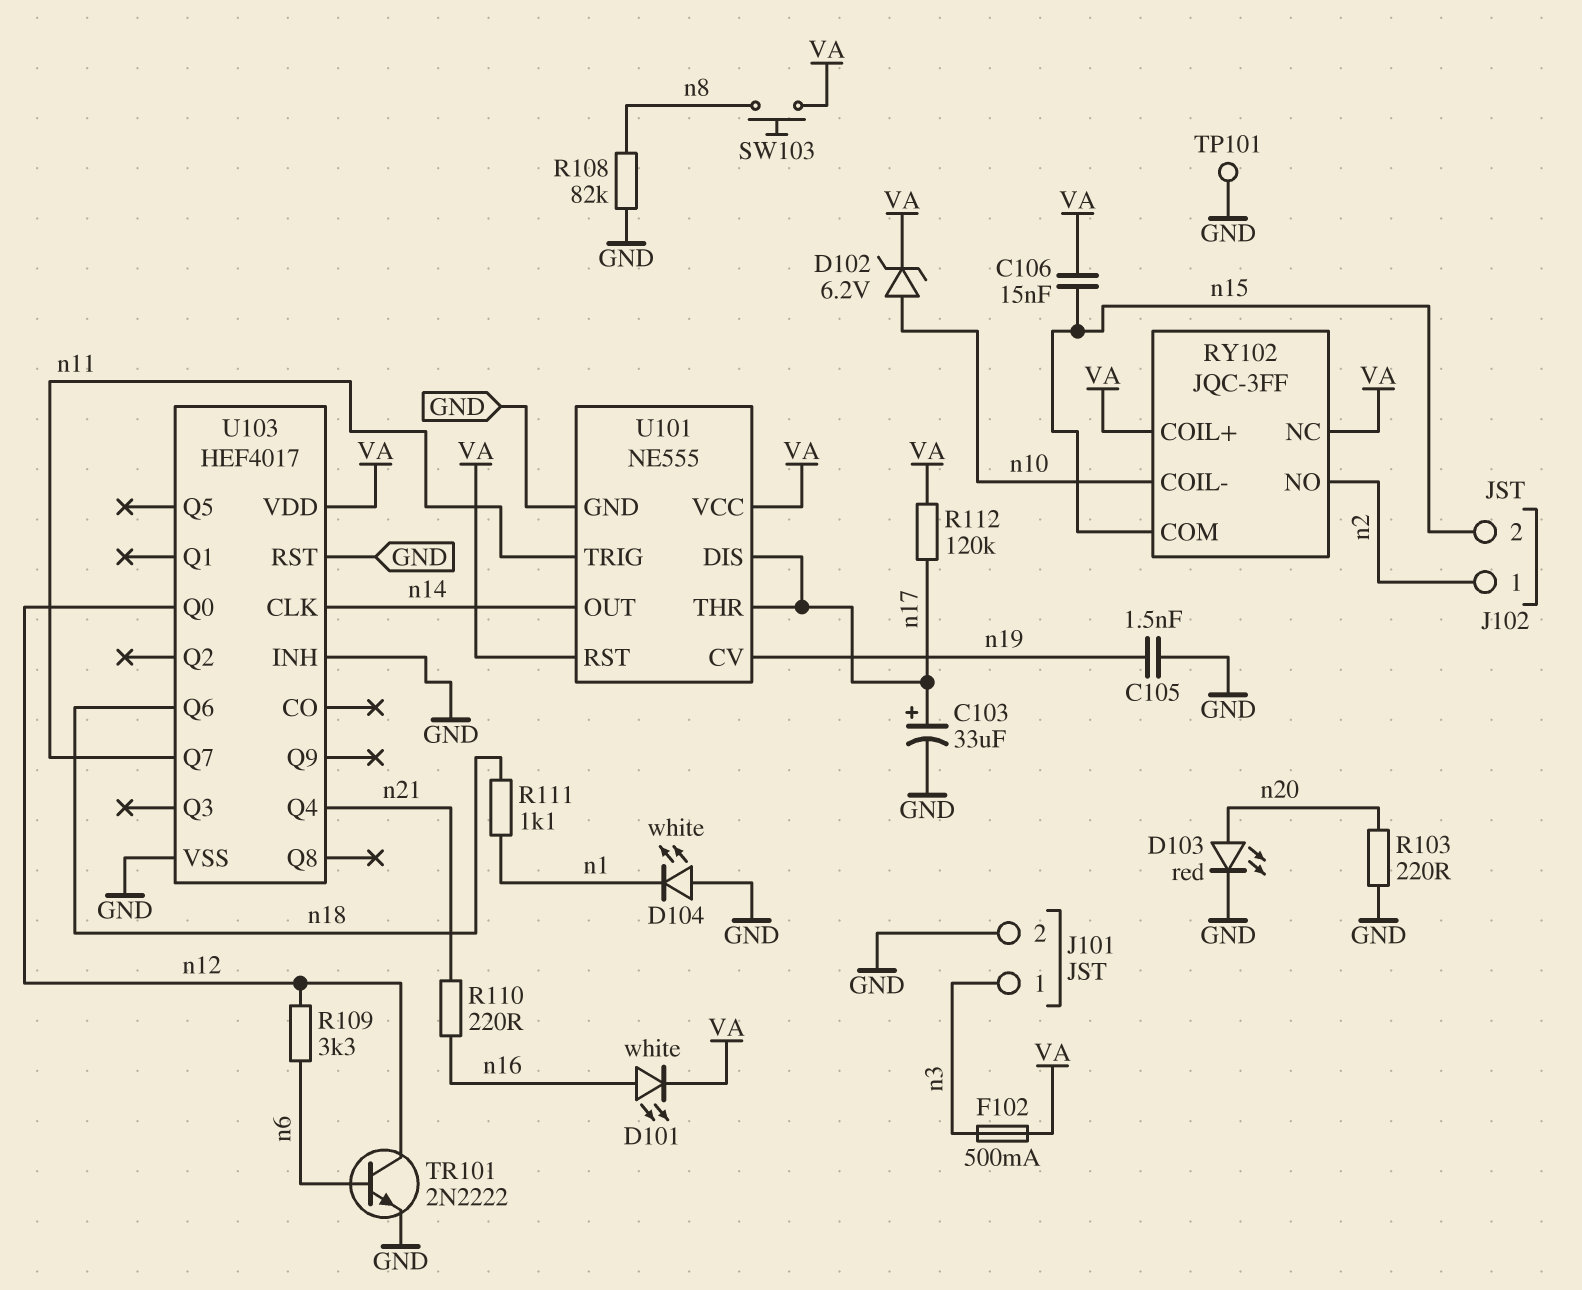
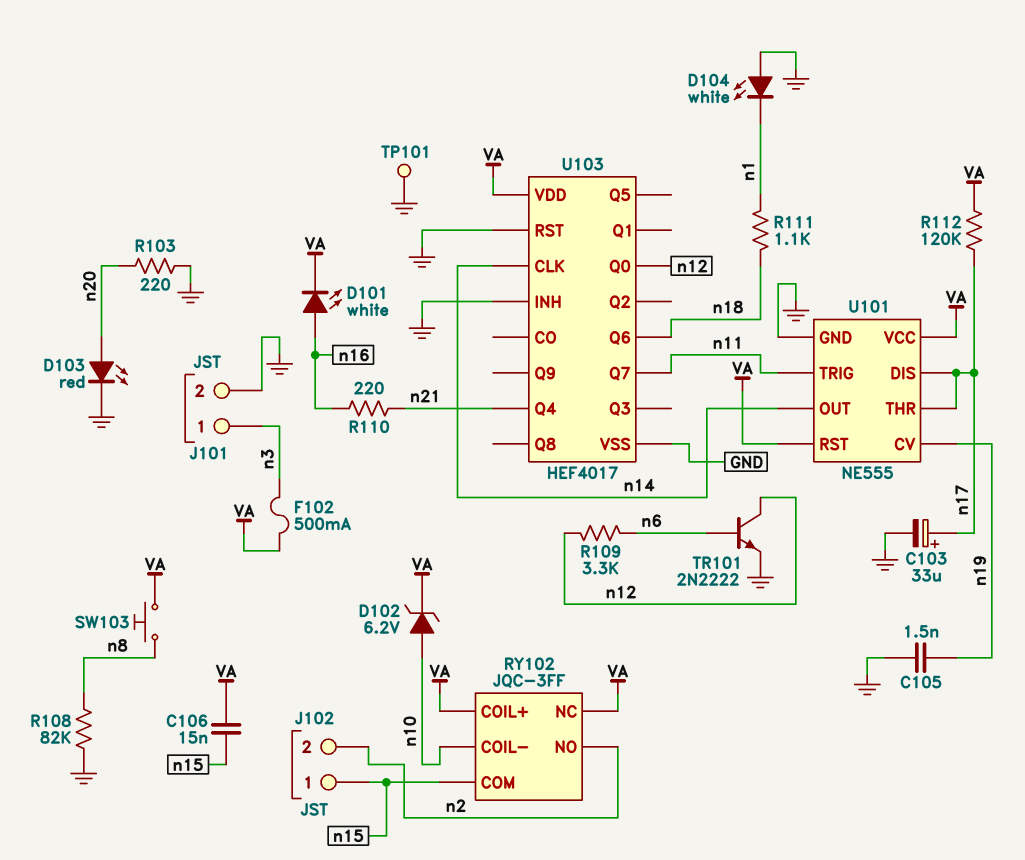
J102 pin 1: n2 -> n15
J102 pin 2: n15 -> n2

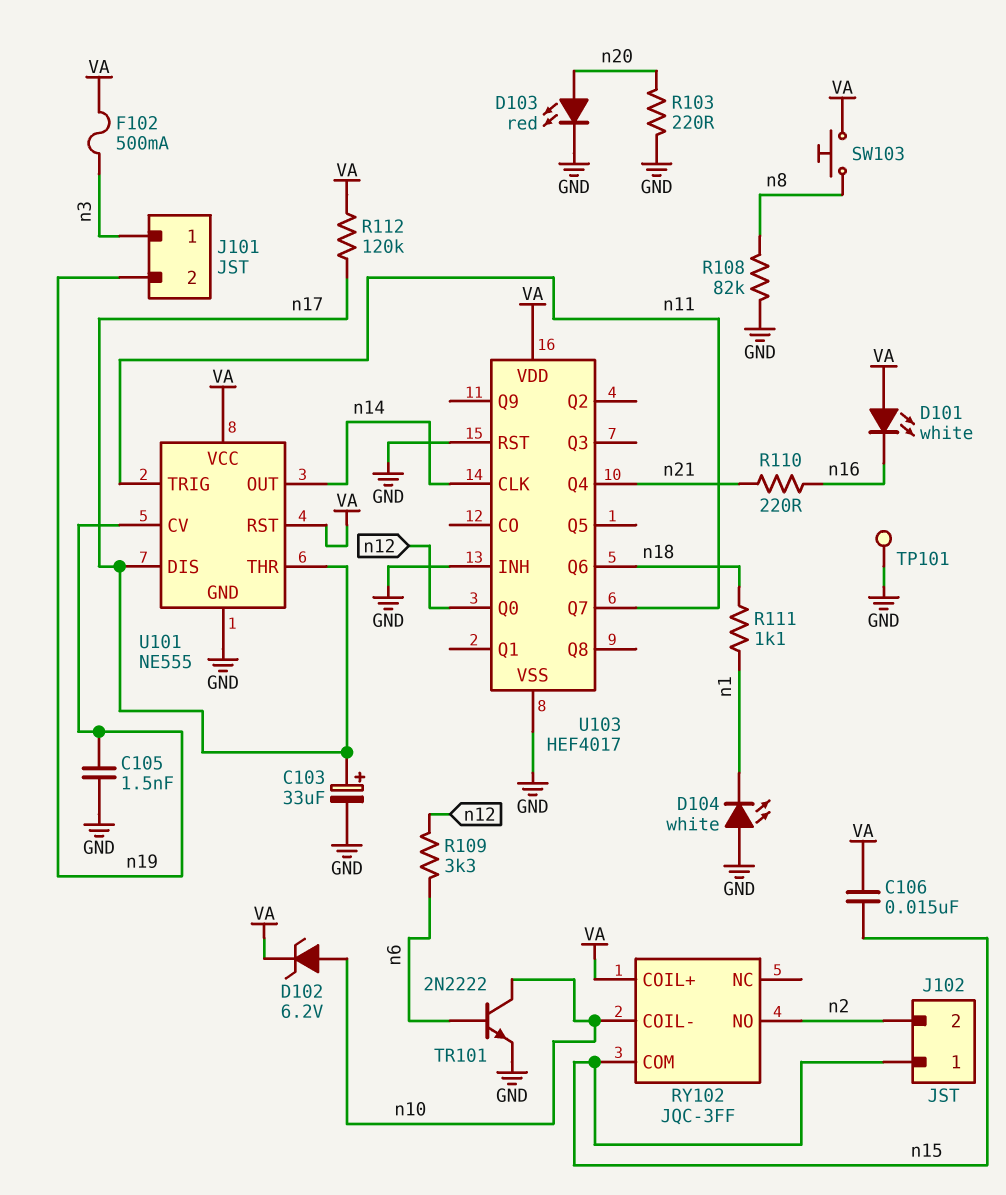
D101: LED white (A n16, K VA) -> LED white (A VA, K n16)
J101 pin 2: GND -> n19
RY102 pin NC: VA -> none
TR101: NPN 2N2222 (B n6, C n12, E GND) -> NPN 2N2222 (B n6, C n10, E GND)

